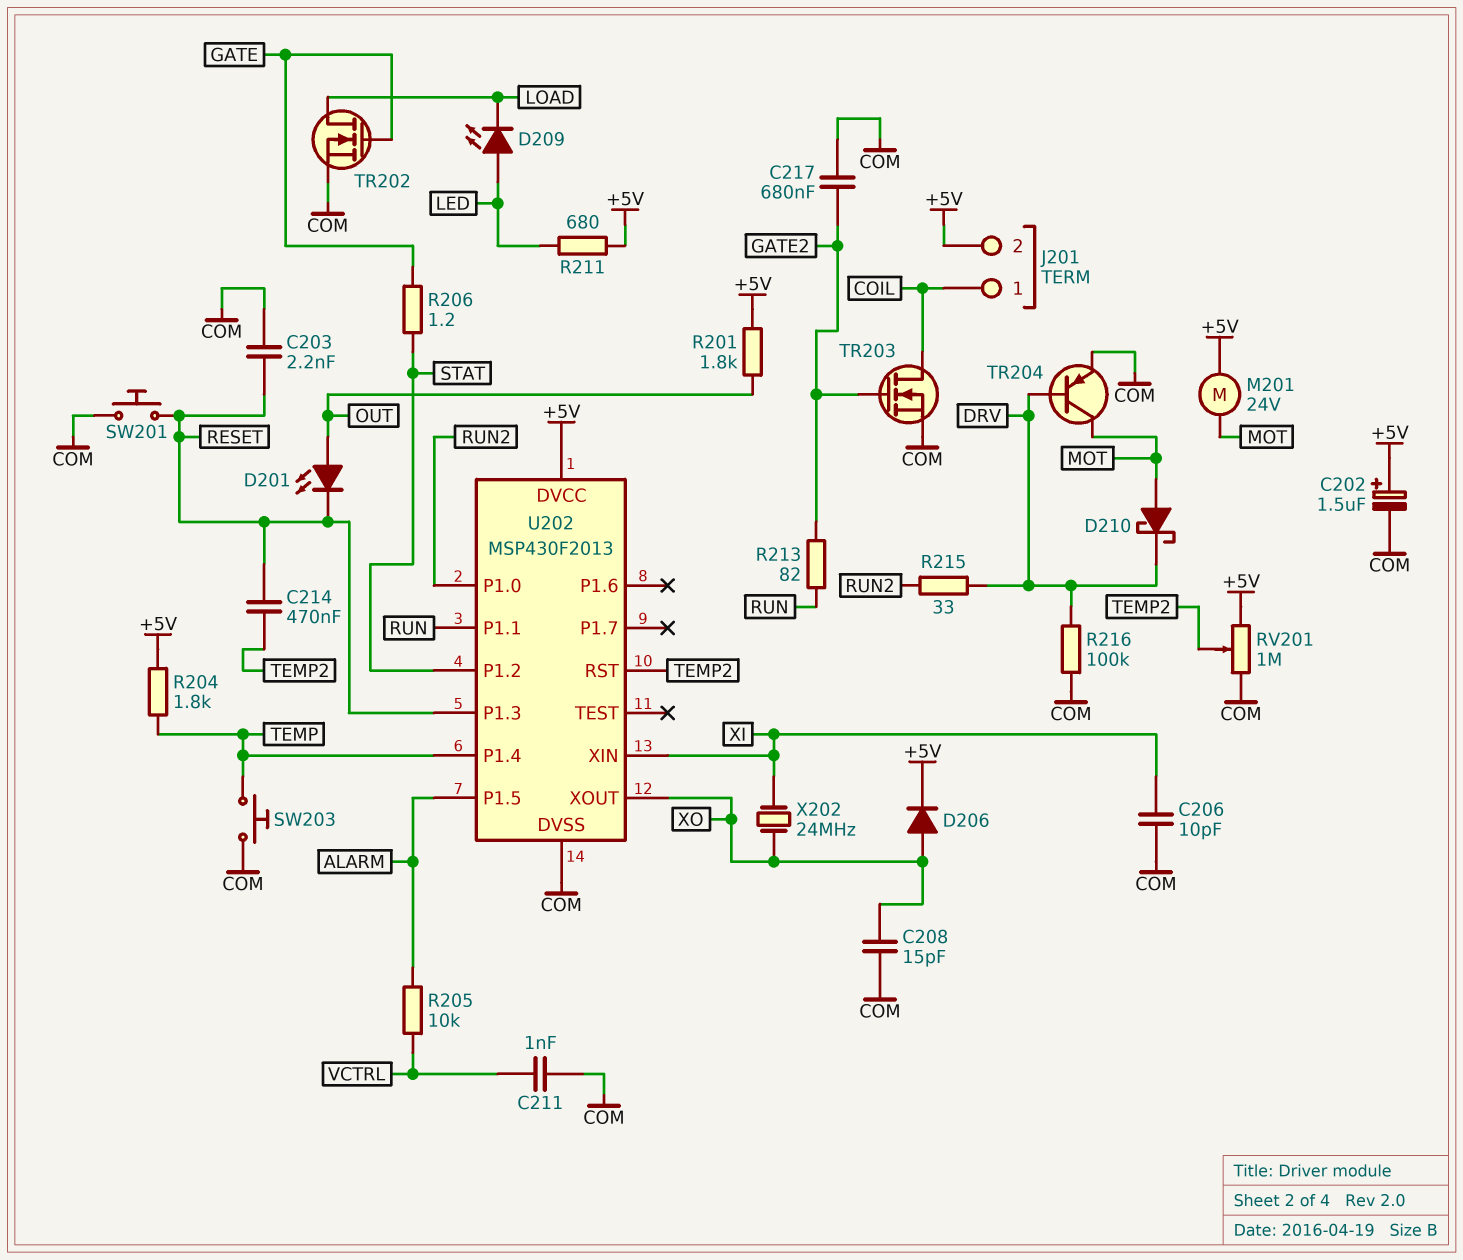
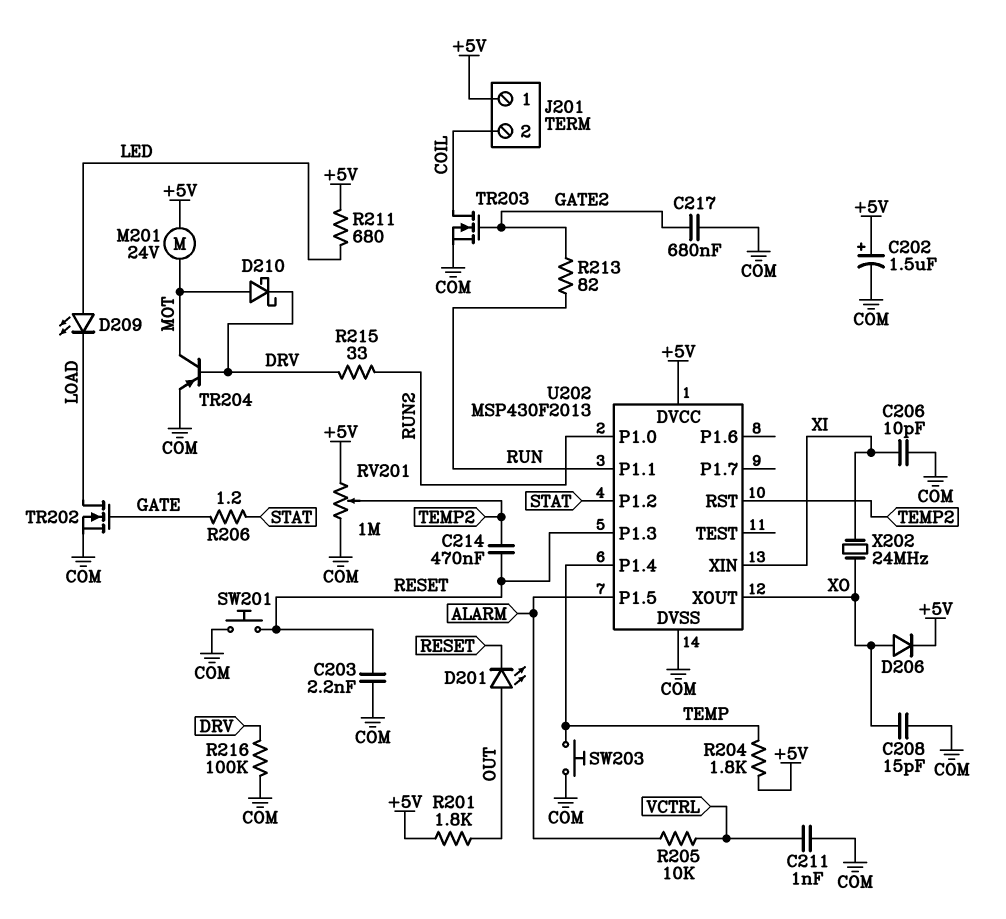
J201 pin 1: COIL -> +5V
J201 pin 2: +5V -> COIL

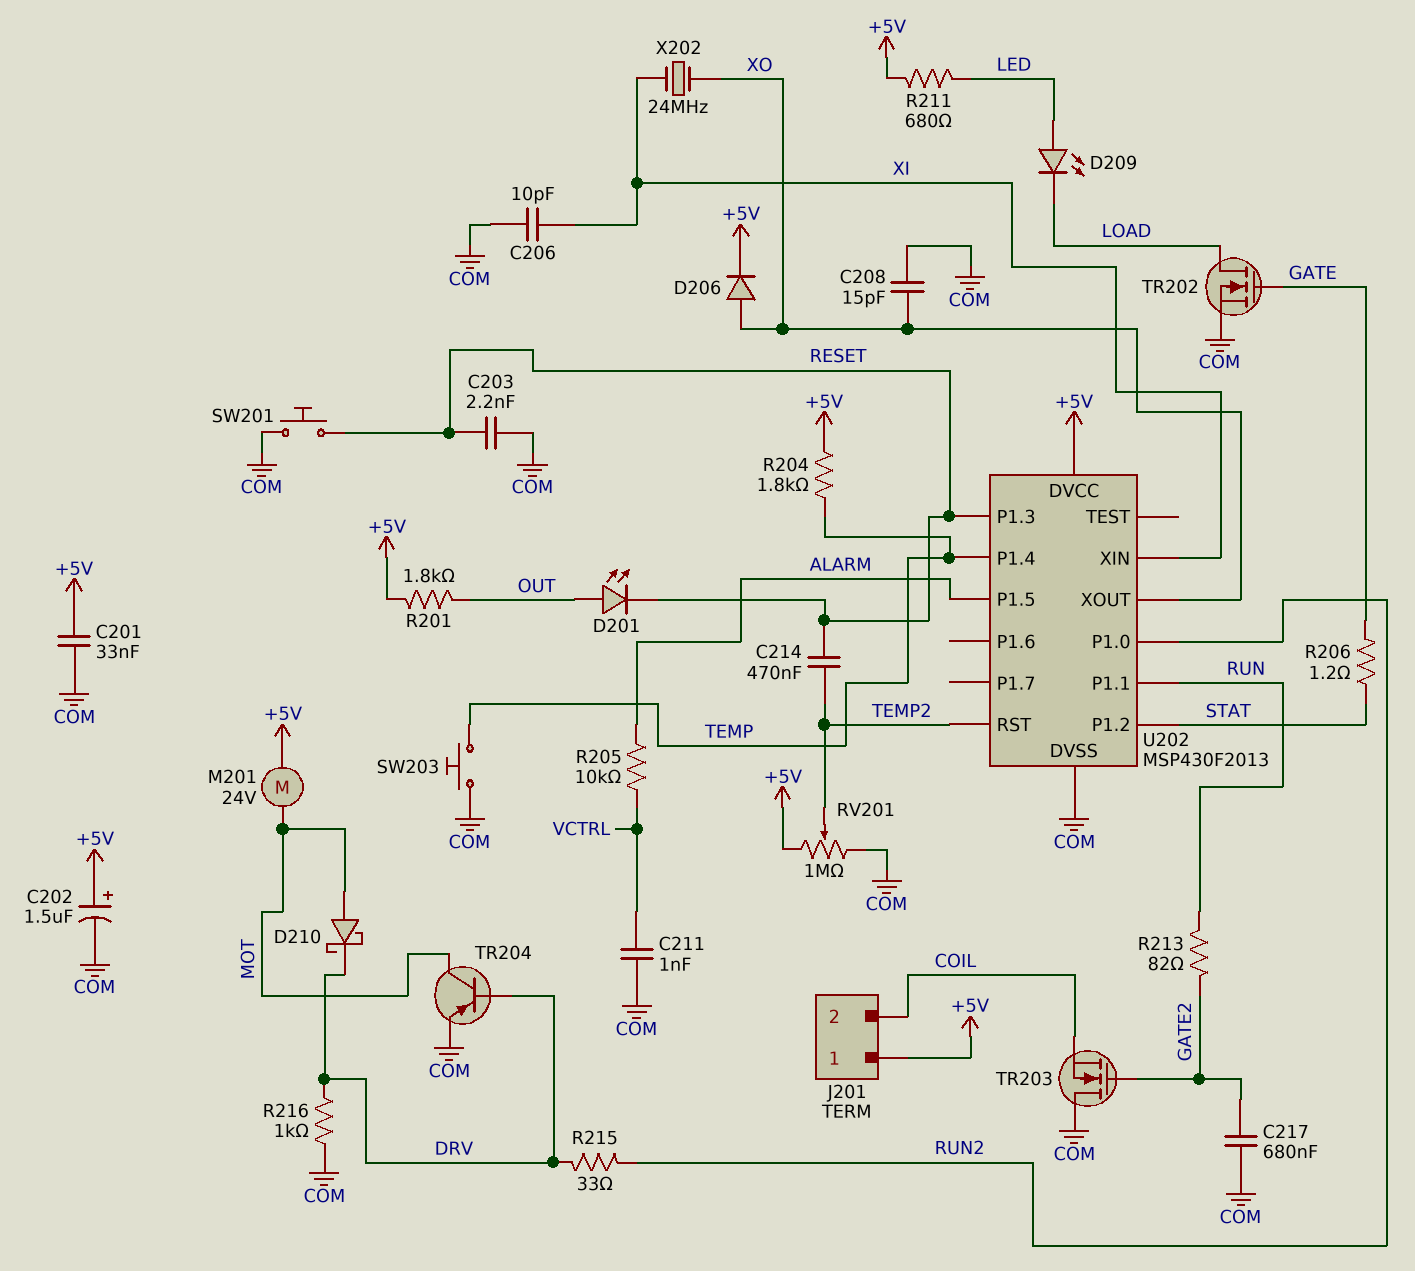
C201: none -> 33nF (+5V, COM)
R216: 100k (COM, DRV) -> 1k (COM, DRV)
TR203: NMOS (G GATE2, D COIL, S COM) -> NMOS (G GATE2, D COM, S COIL)

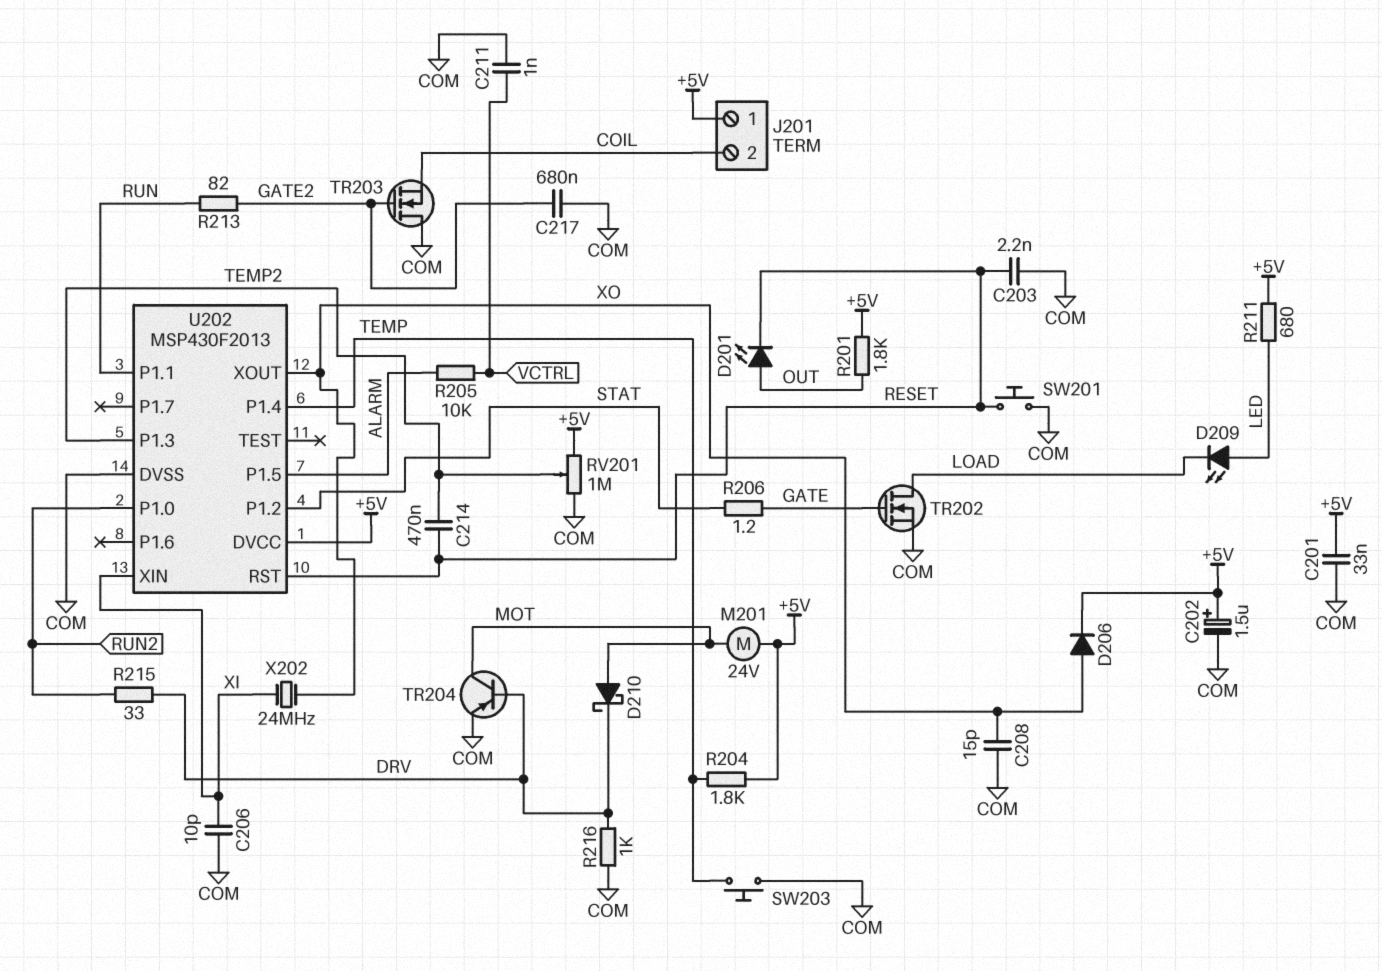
U202 pin P1.3: RESET -> TEMP2
U202 pin RST: TEMP2 -> RESET

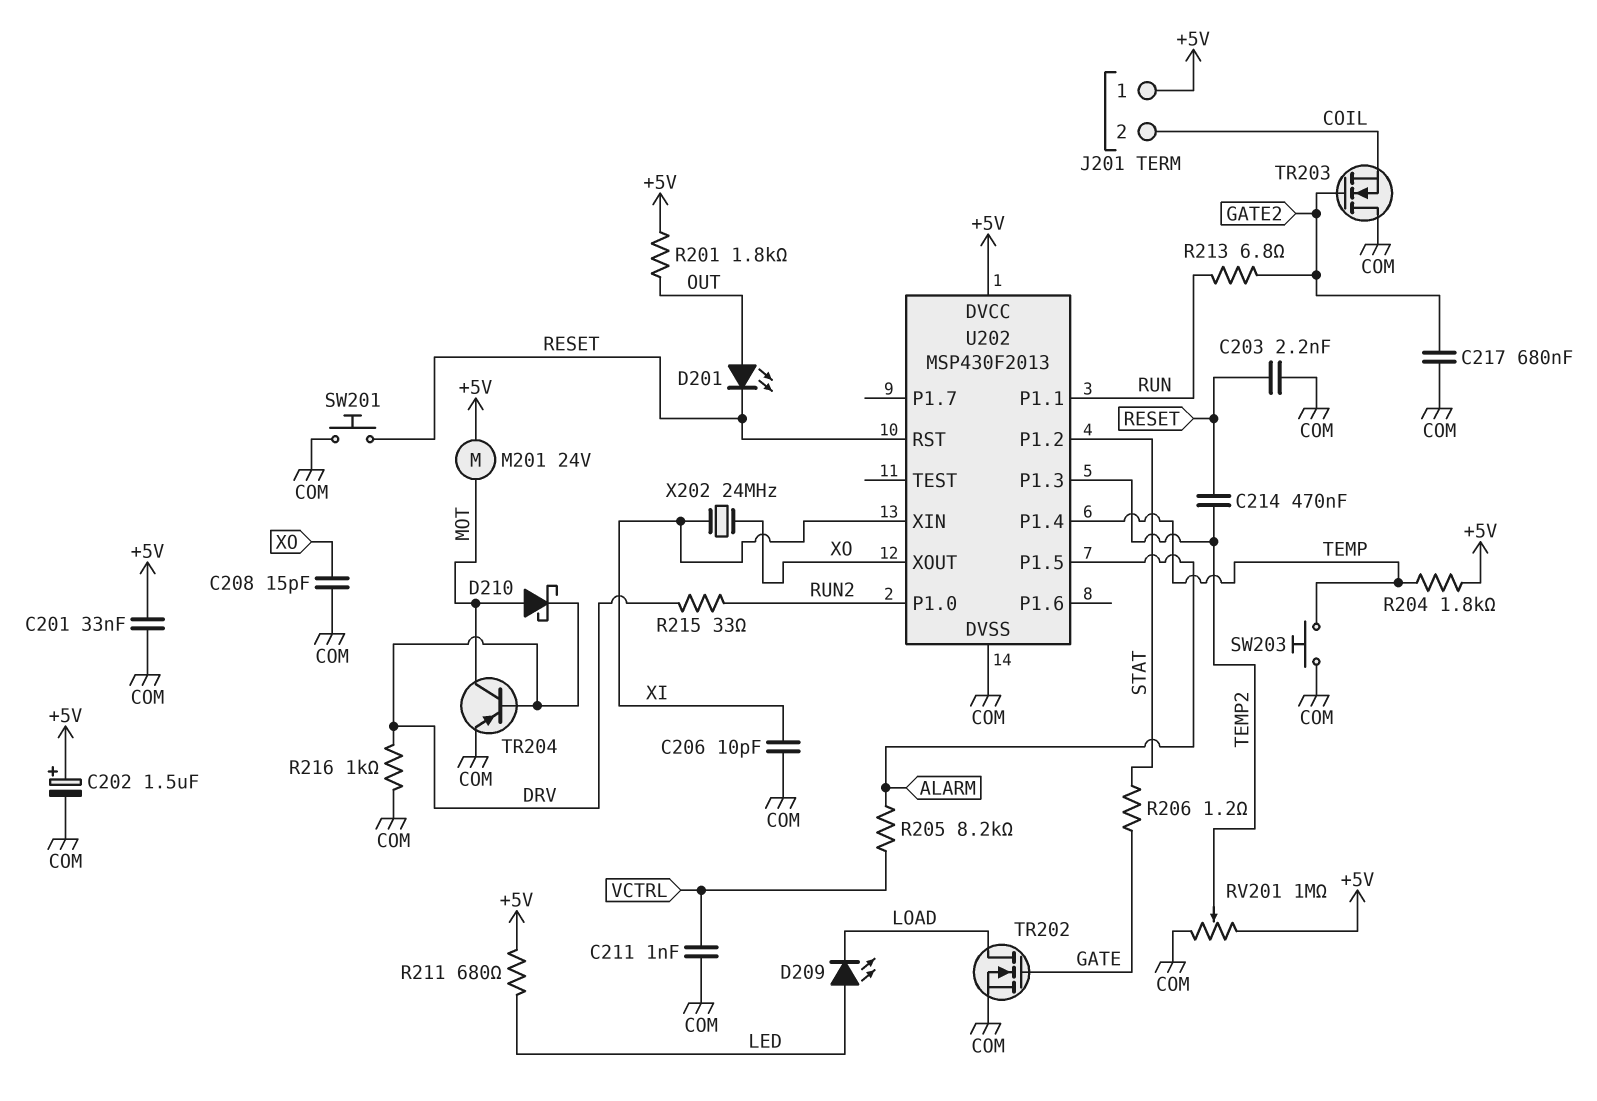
D206: diode (A XO, K +5V) -> none
R205: 10k (ALARM, VCTRL) -> 8.2k (ALARM, VCTRL)
R213: 82 (GATE2, RUN) -> 6.8 (GATE2, RUN)

